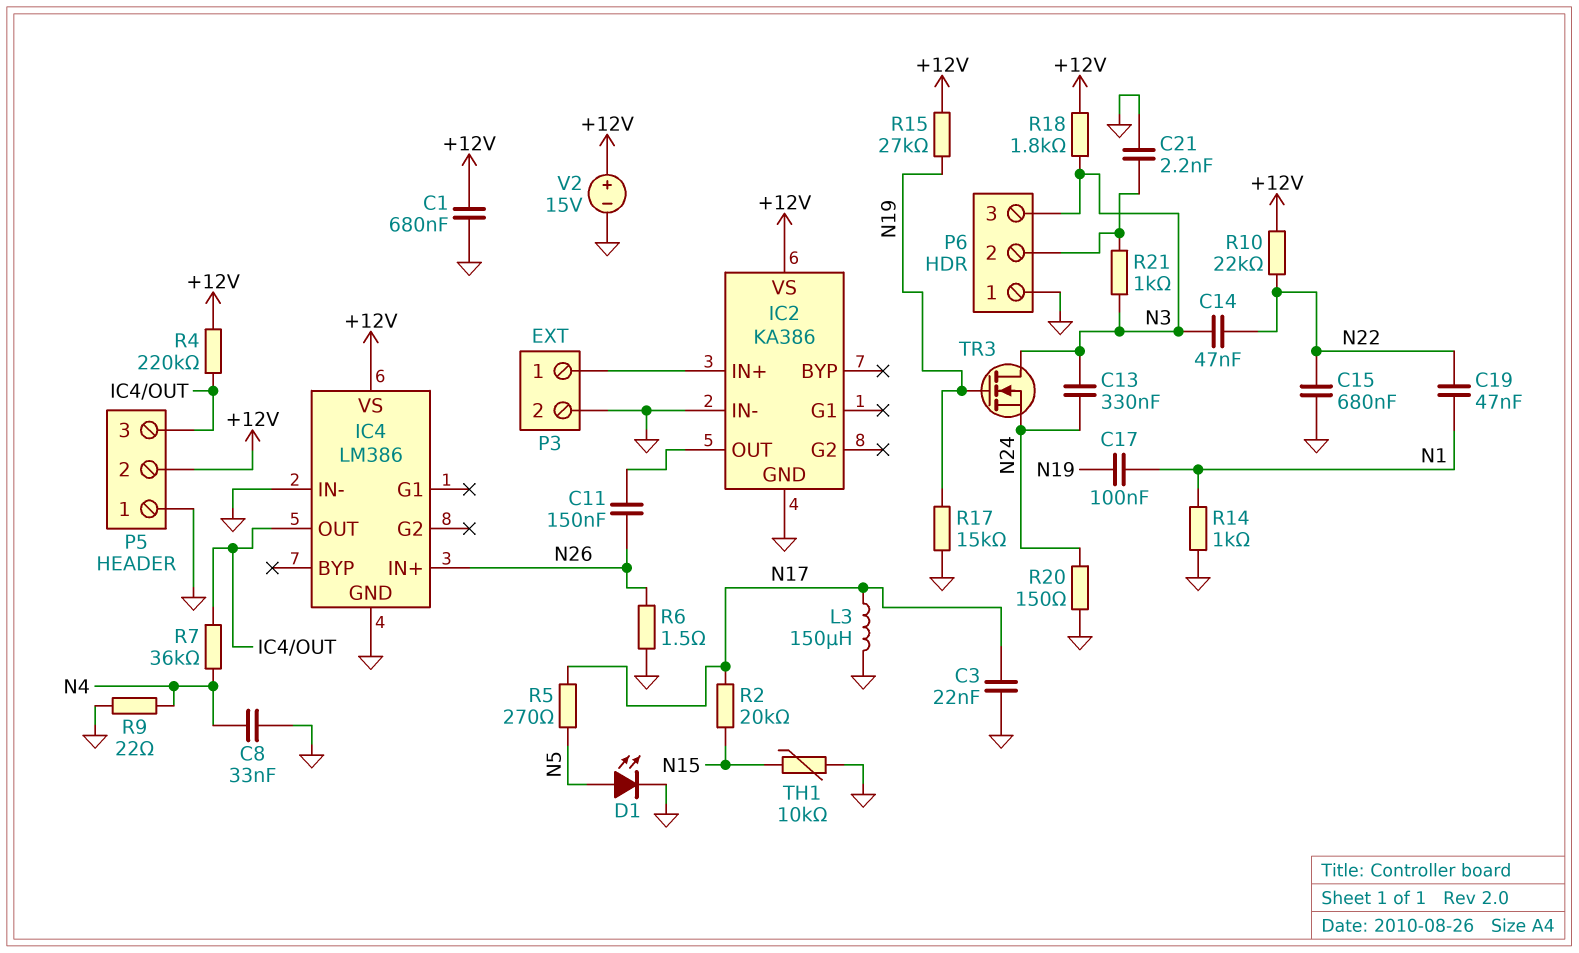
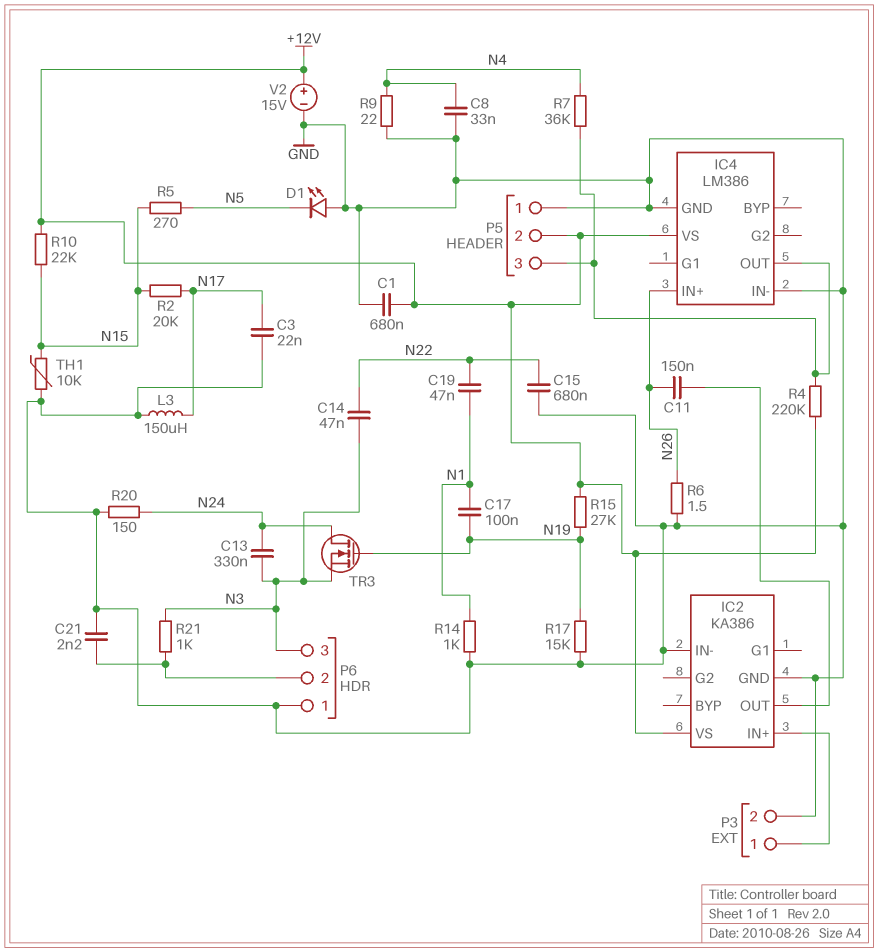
D1: LED (A N5, K GND) -> LED (A GND, K N5)
R5: 270 (N5, N17) -> 270 (N5, N15)
R10: 22k (+12V, N22) -> 22k (+12V, N15)
R18: 1.8k (+12V, N3) -> none
TR3: NMOS (G N19, D N3, S N24) -> NMOS (G N19, D N24, S N3)

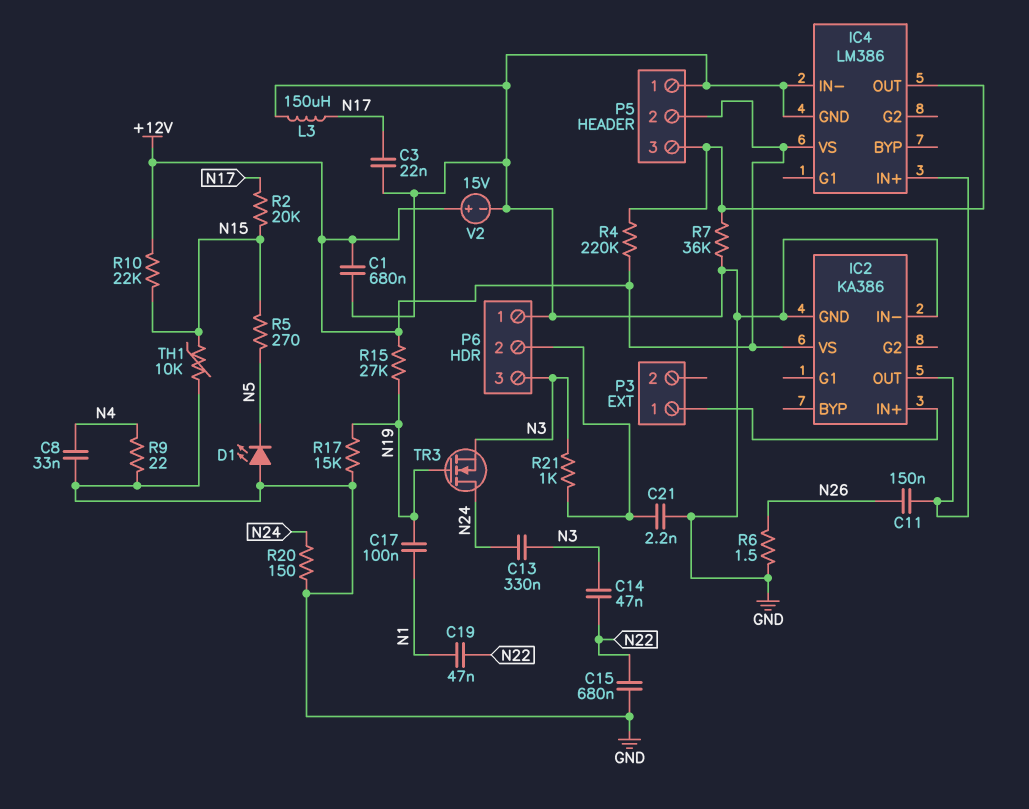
IC4 pin IN+: N26 -> IC2/OUT
P3 pin 2: GND -> none
R7: 36k (IC4/OUT, N4) -> 36k (GND, IC4/OUT)
R14: 1k (GND, N1) -> none

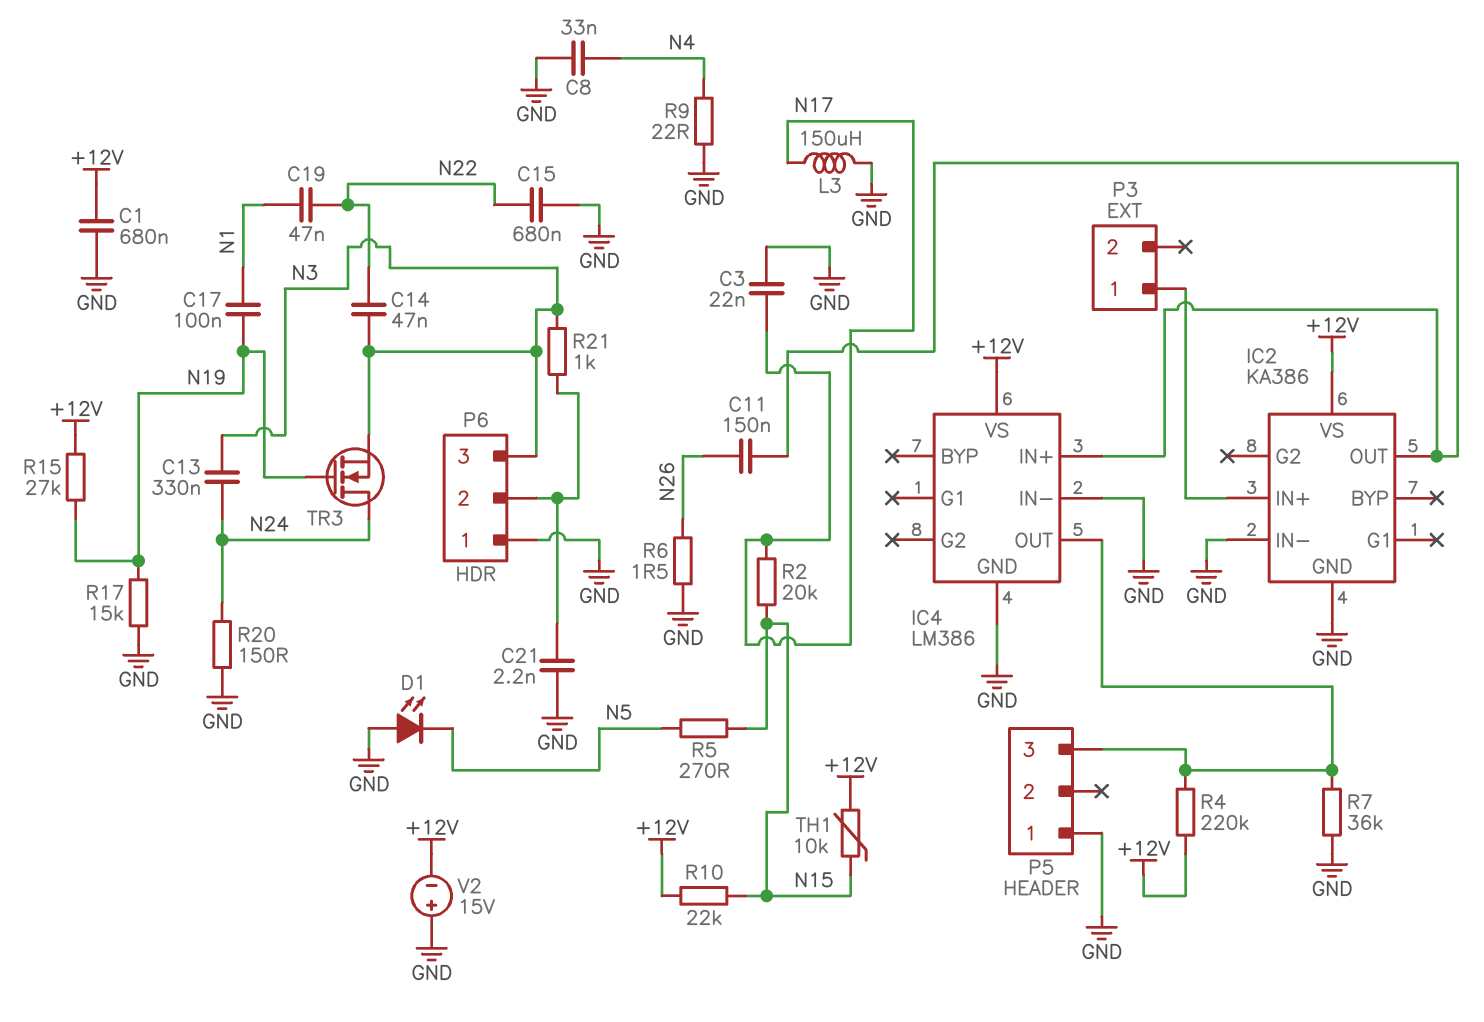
P5 pin 2: +12V -> none
TH1: 10k (GND, N15) -> 10k (+12V, N15)
V2: 15V (plus +12V, minus GND) -> 15V (plus GND, minus +12V)

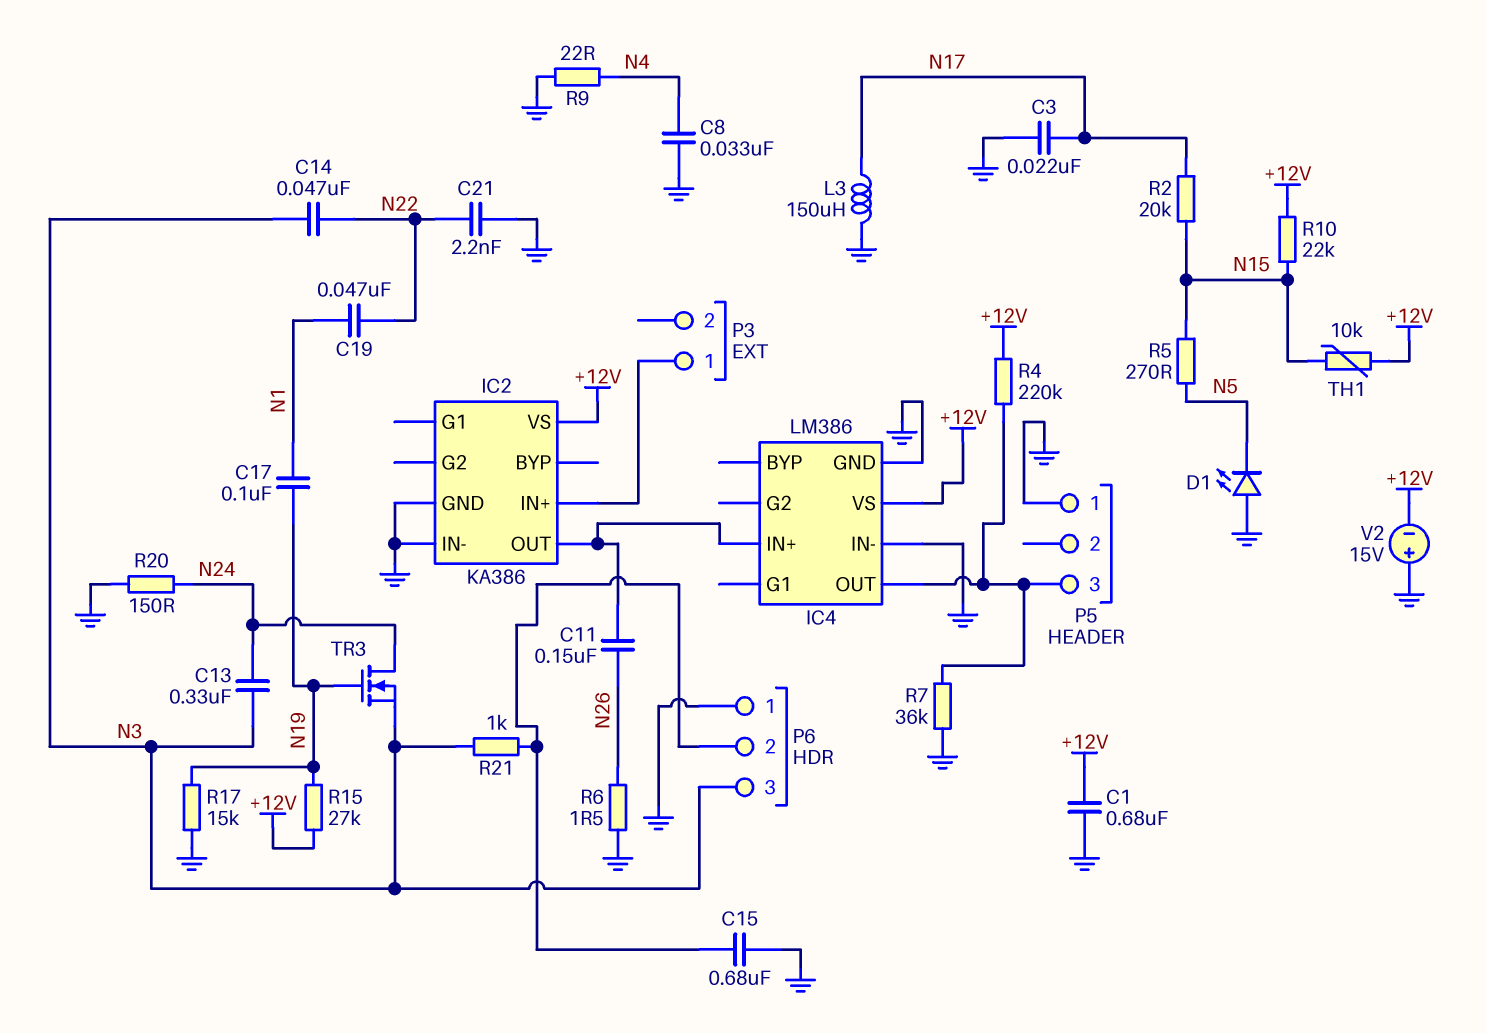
C15: 680nF (GND, N22) -> 680nF (GND, P6/2)
C21: 2.2nF (GND, P6/2) -> 2.2nF (GND, N22)

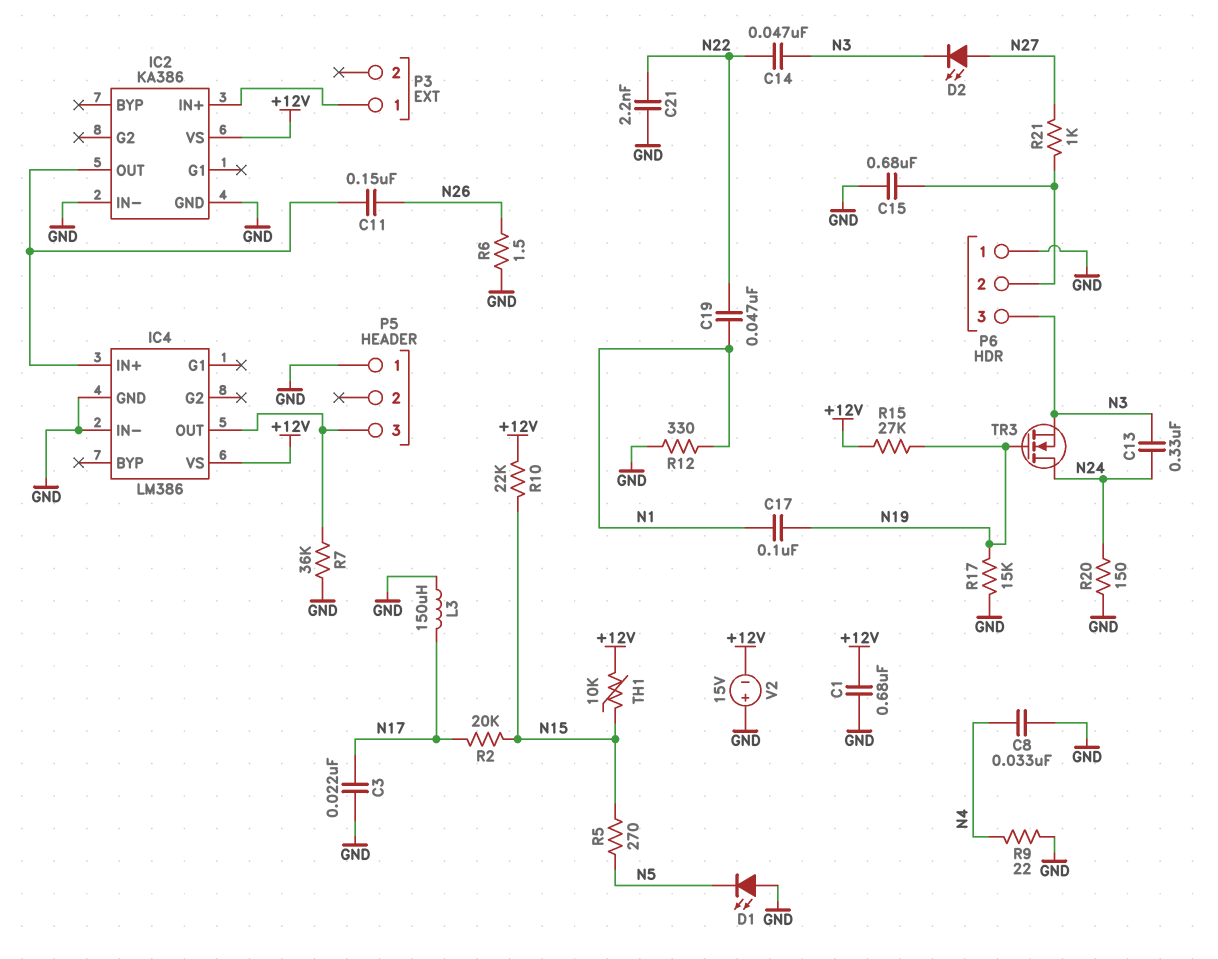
D2: none -> LED (A N27, K N3)
R4: 220k (+12V, IC4/OUT) -> none
R12: none -> 330 (GND, N1)
R21: 1k (N3, P6/2) -> 1k (N27, P6/2)

